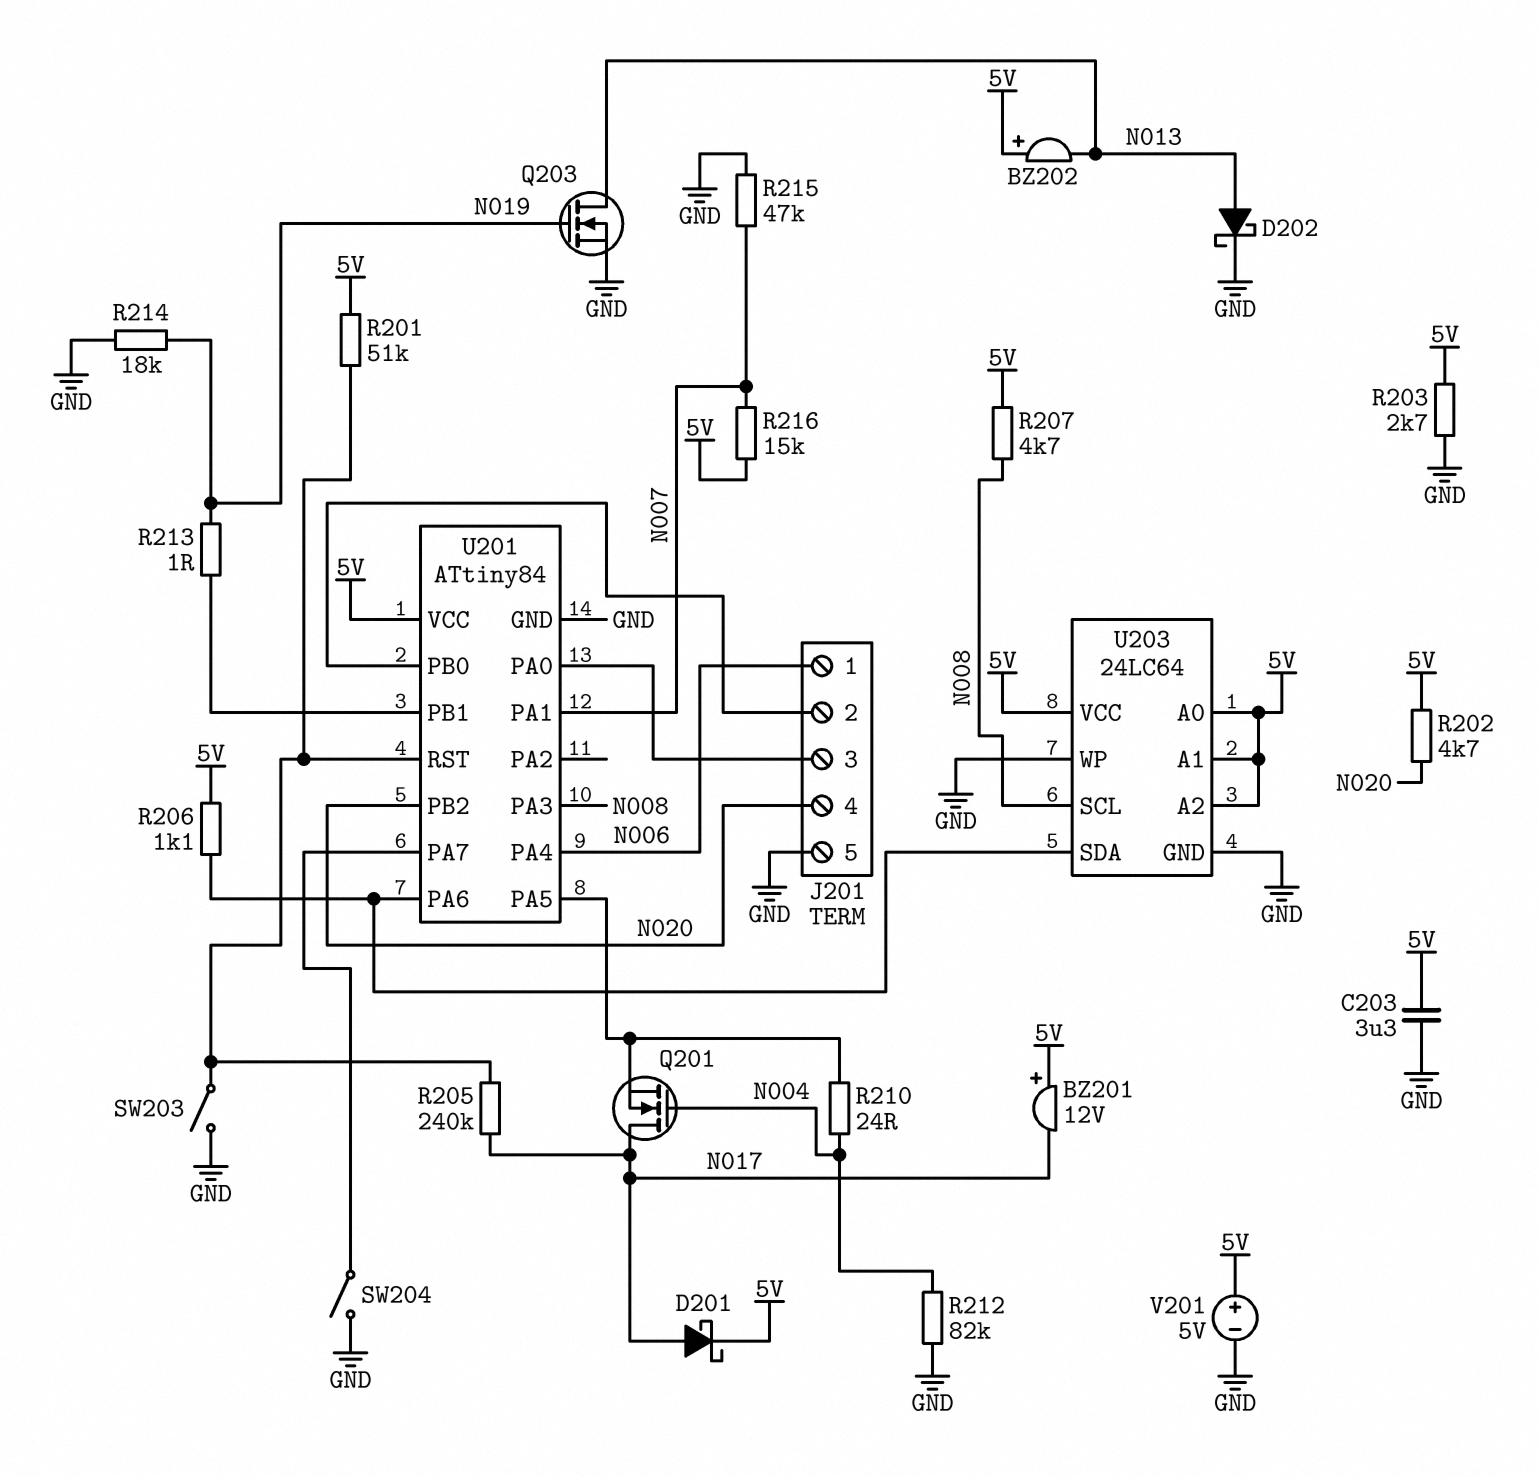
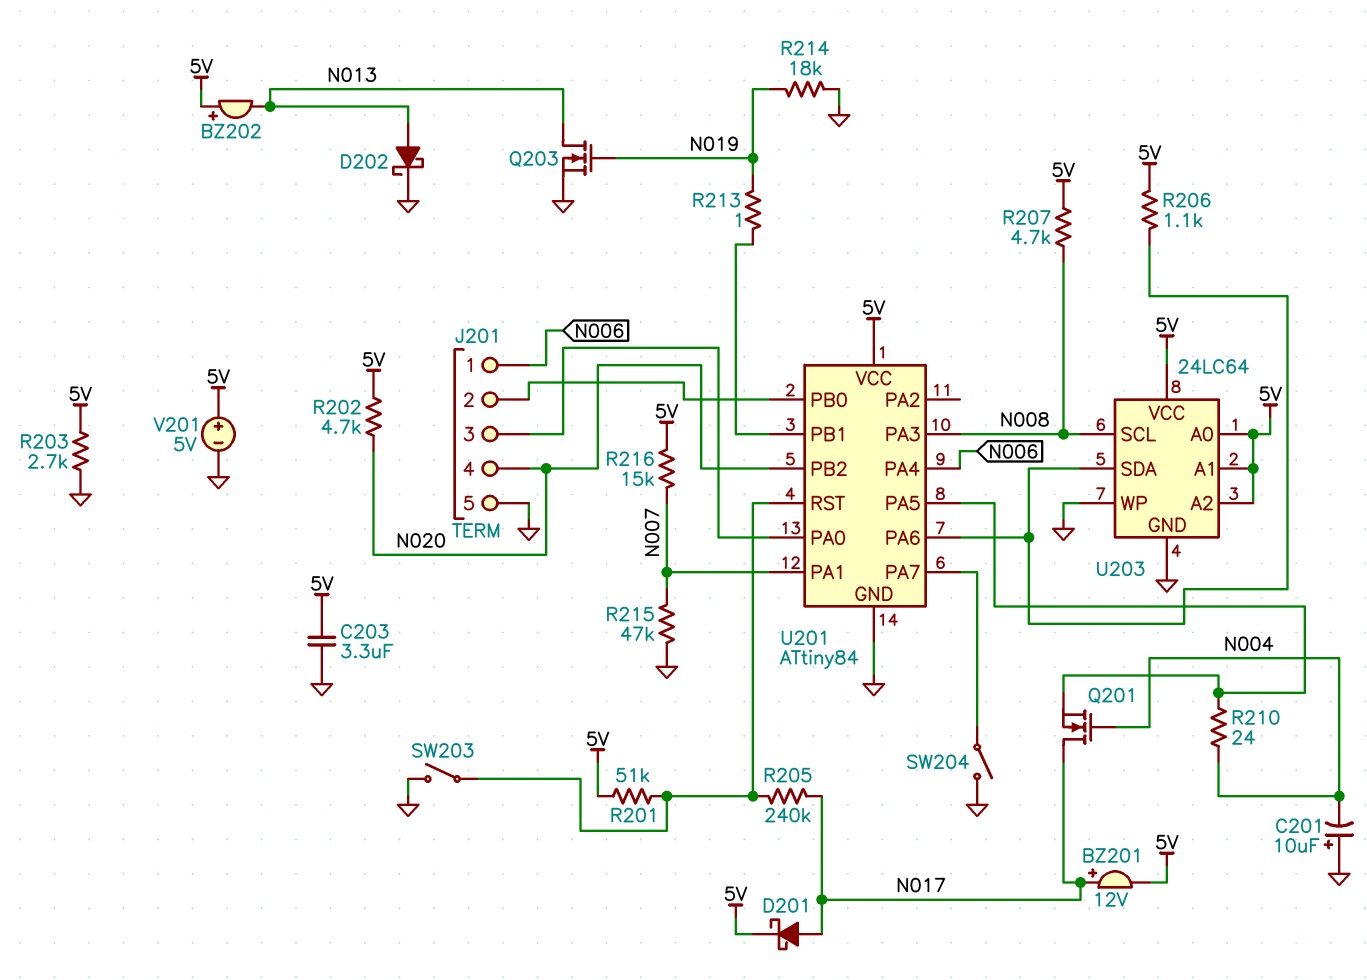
BZ201: buzzer 12V (plus 5V, minus N017) -> buzzer 12V (plus N017, minus 5V)
C201: none -> 10uF (plus GND, minus N004)
R212: 82k (GND, N004) -> none

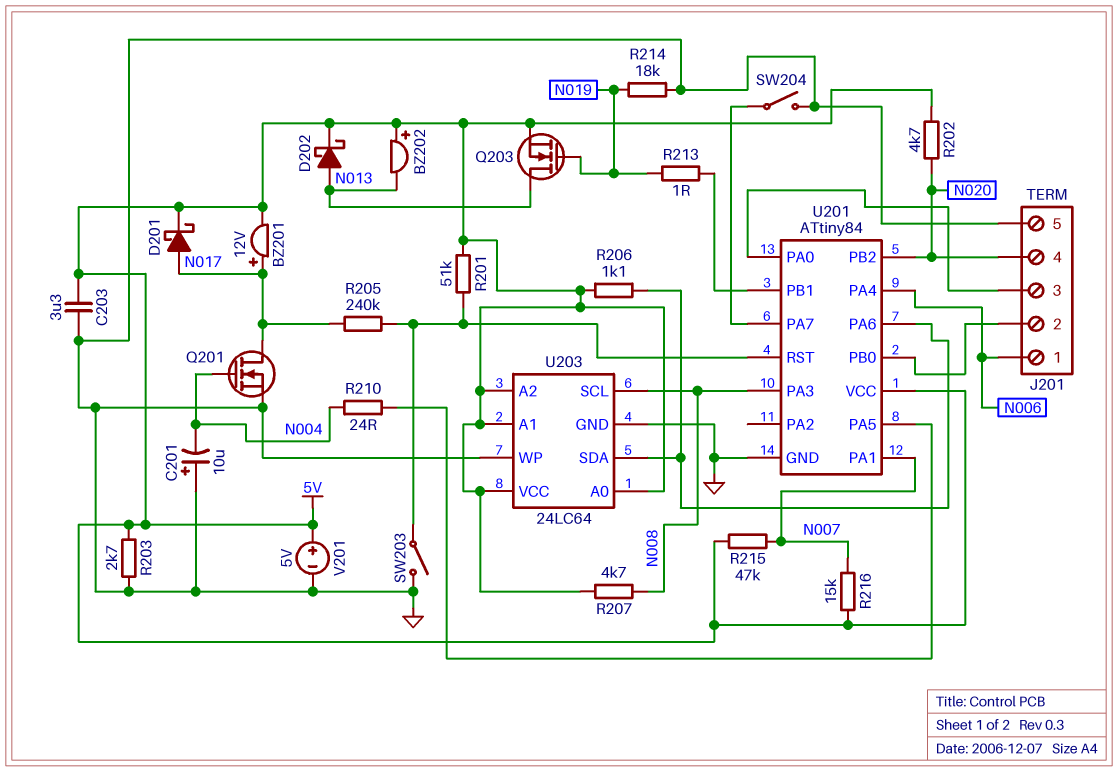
D202: schottky (A N013, K GND) -> schottky (A N013, K 5V)
Q201: NMOS (G N004, D N017, S U201/PA5) -> NMOS (G N004, D N017, S GND)
Q203: NMOS (G N019, D N013, S GND) -> NMOS (G N019, D N013, S 5V)
R215: 47k (GND, N007) -> 47k (5V, N007)

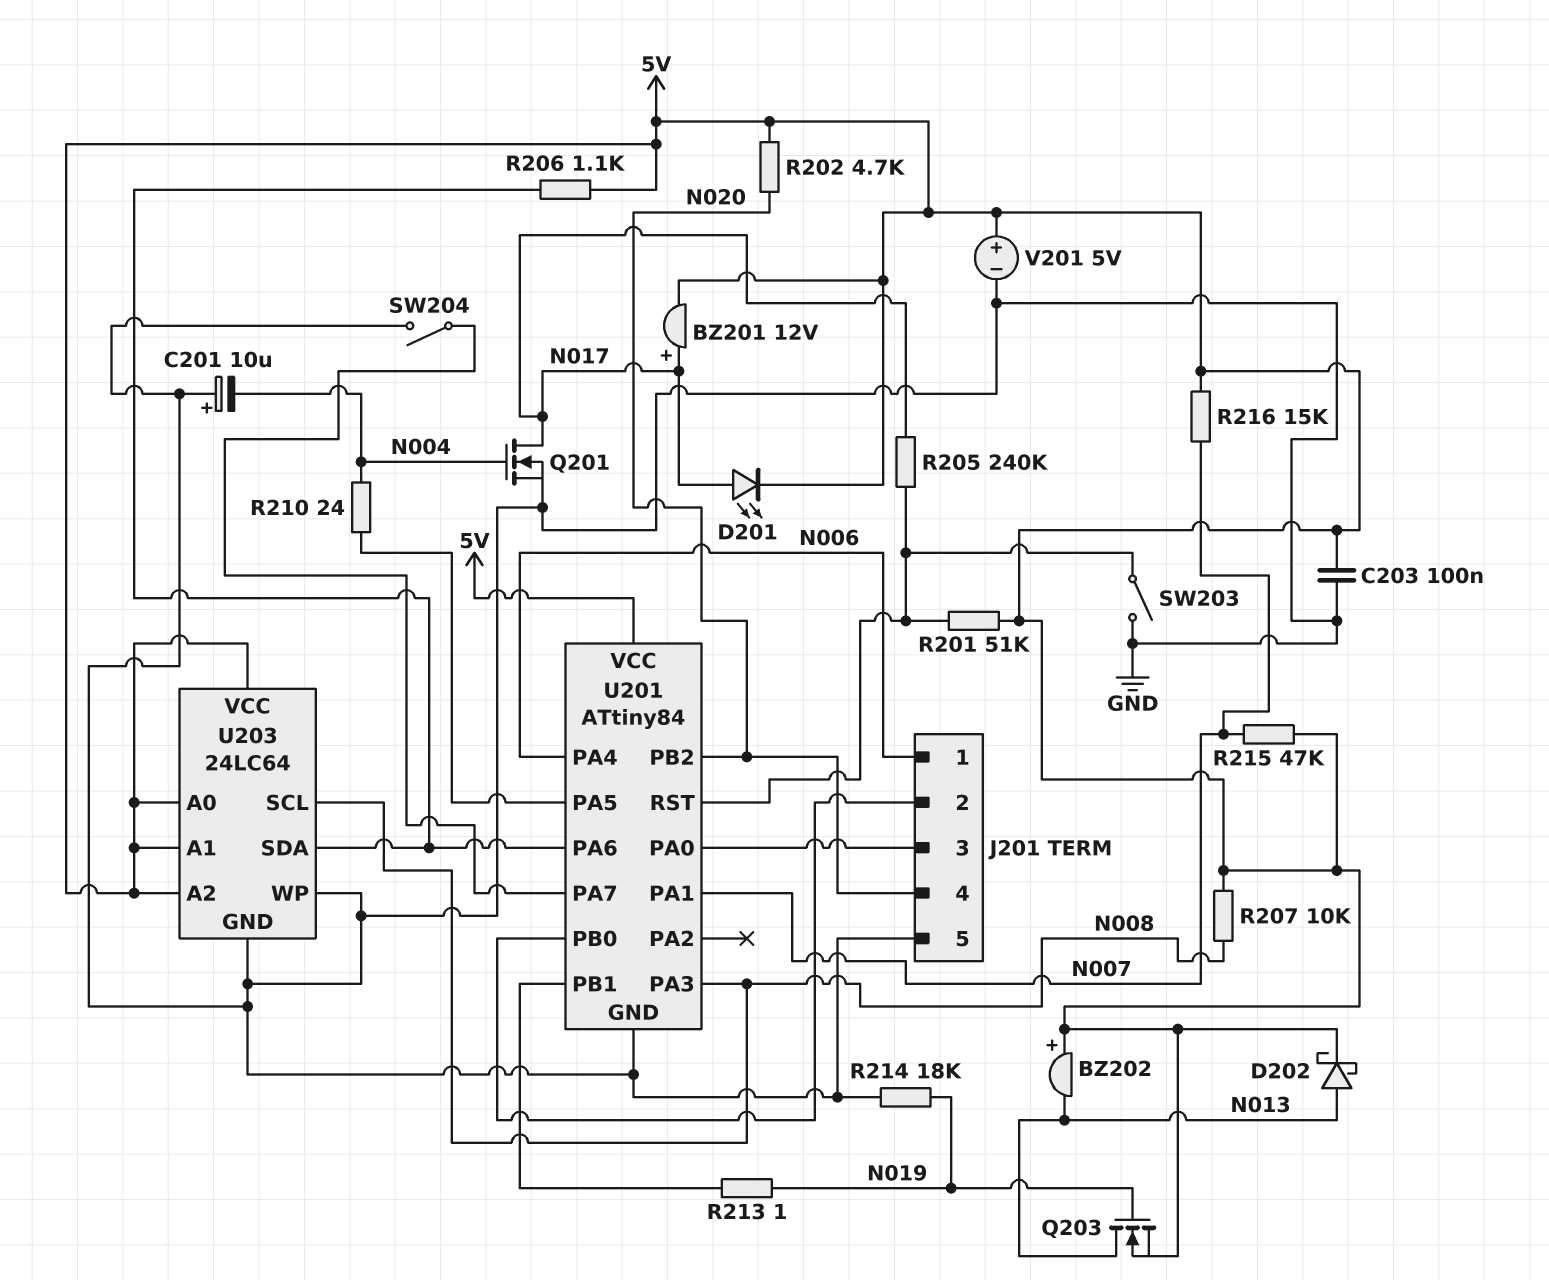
C203: 3.3uF (5V, GND) -> 100nF (5V, GND)
D201: schottky (A N017, K 5V) -> LED (A N017, K 5V)
R203: 2.7k (5V, GND) -> none
R207: 4.7k (5V, N008) -> 10k (5V, N008)

